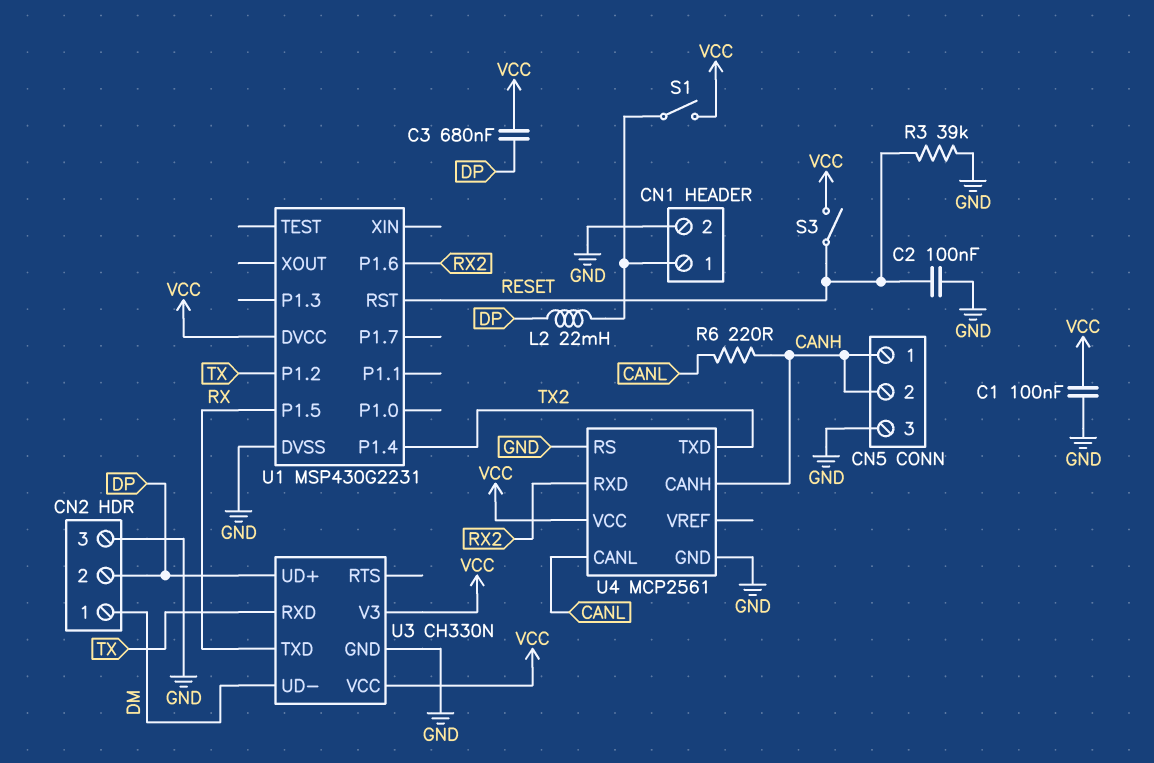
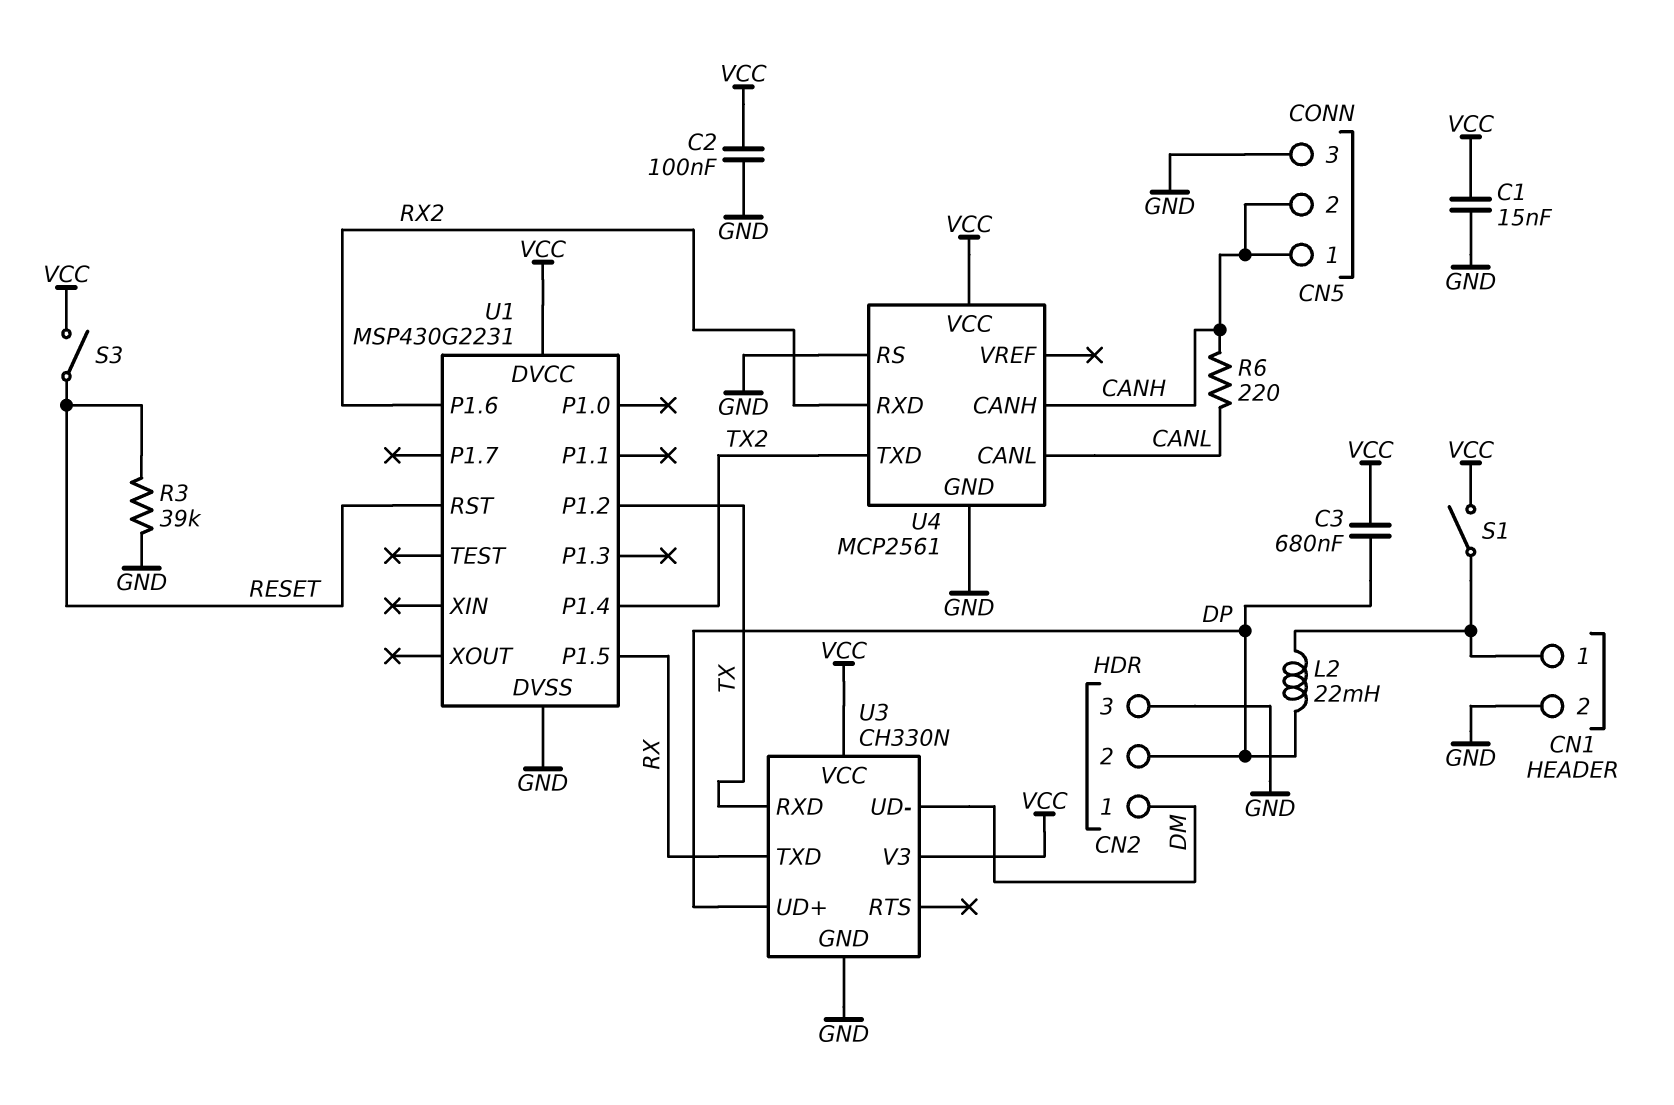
C1: 100nF (GND, VCC) -> 15nF (GND, VCC)
C2: 100nF (GND, RESET) -> 100nF (GND, VCC)

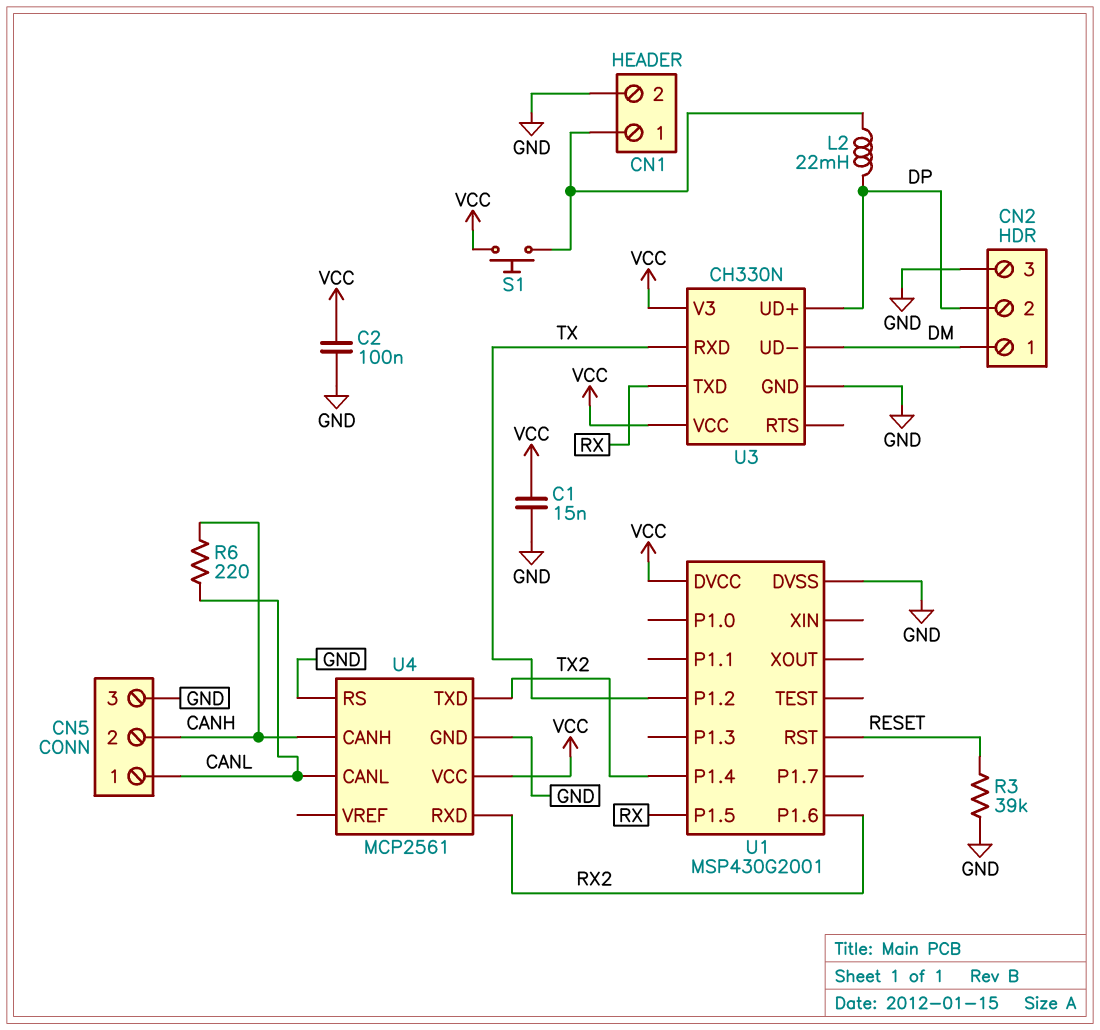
C3: 680nF (DP, VCC) -> none
CN5 pin 1: CANH -> CANL
S1: switch (CN1/1, VCC) -> button (CN1/1, VCC)
S3: switch (RESET, VCC) -> none
U1: MSP430G2231 -> MSP430G2001

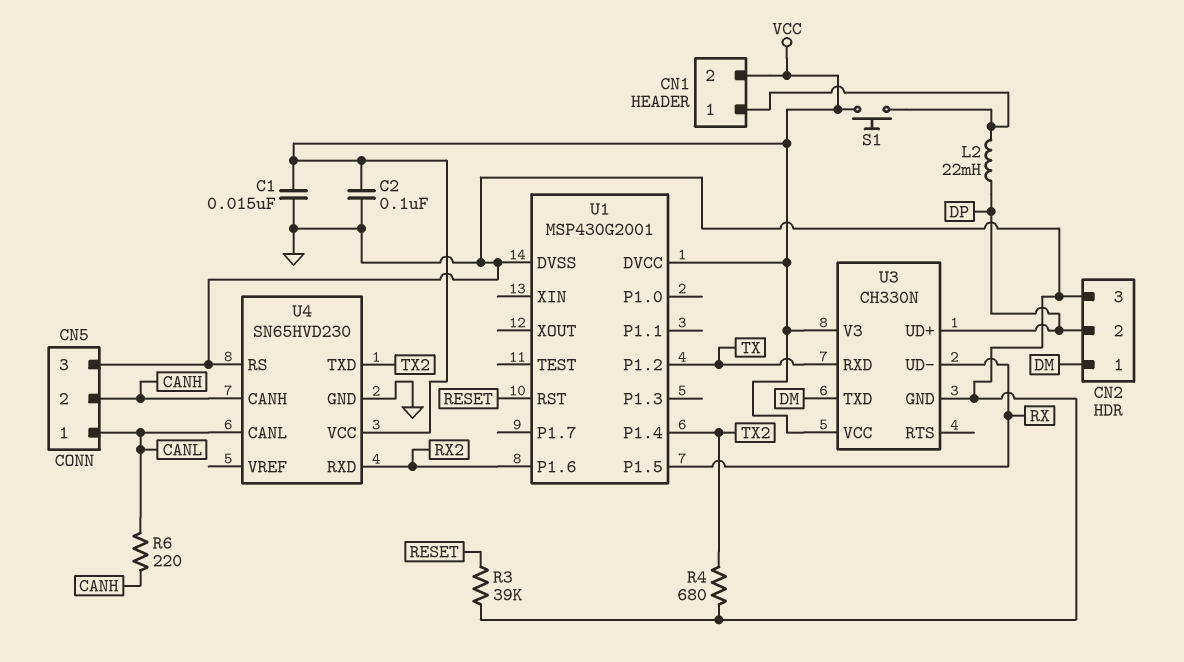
CN1 pin 2: GND -> VCC
R4: none -> 680 (GND, TX2)
U3 pin TXD: RX -> DM
U3 pin UD-: DM -> RX
U4: MCP2561 -> SN65HVD230

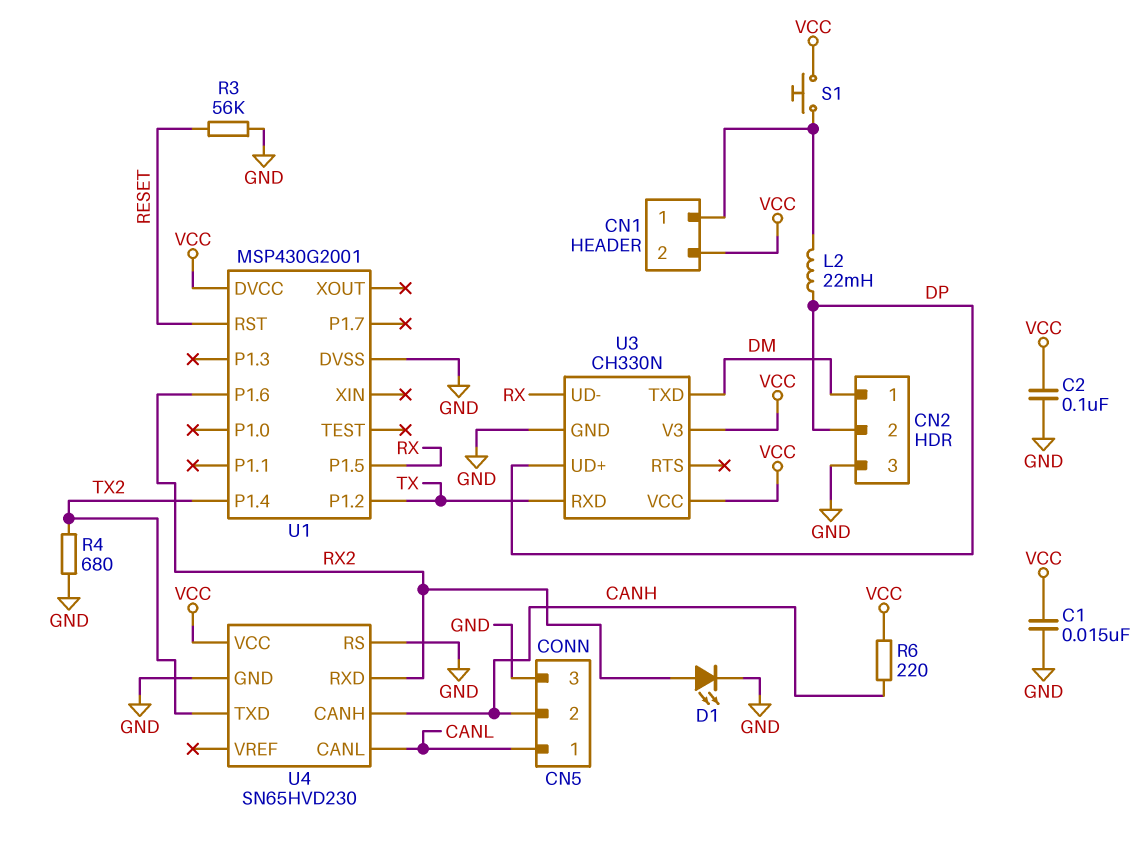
D1: none -> LED (A RX2, K GND)
R3: 39k (GND, RESET) -> 56k (GND, RESET)
R6: 220 (CANH, CANL) -> 220 (CANH, VCC)

